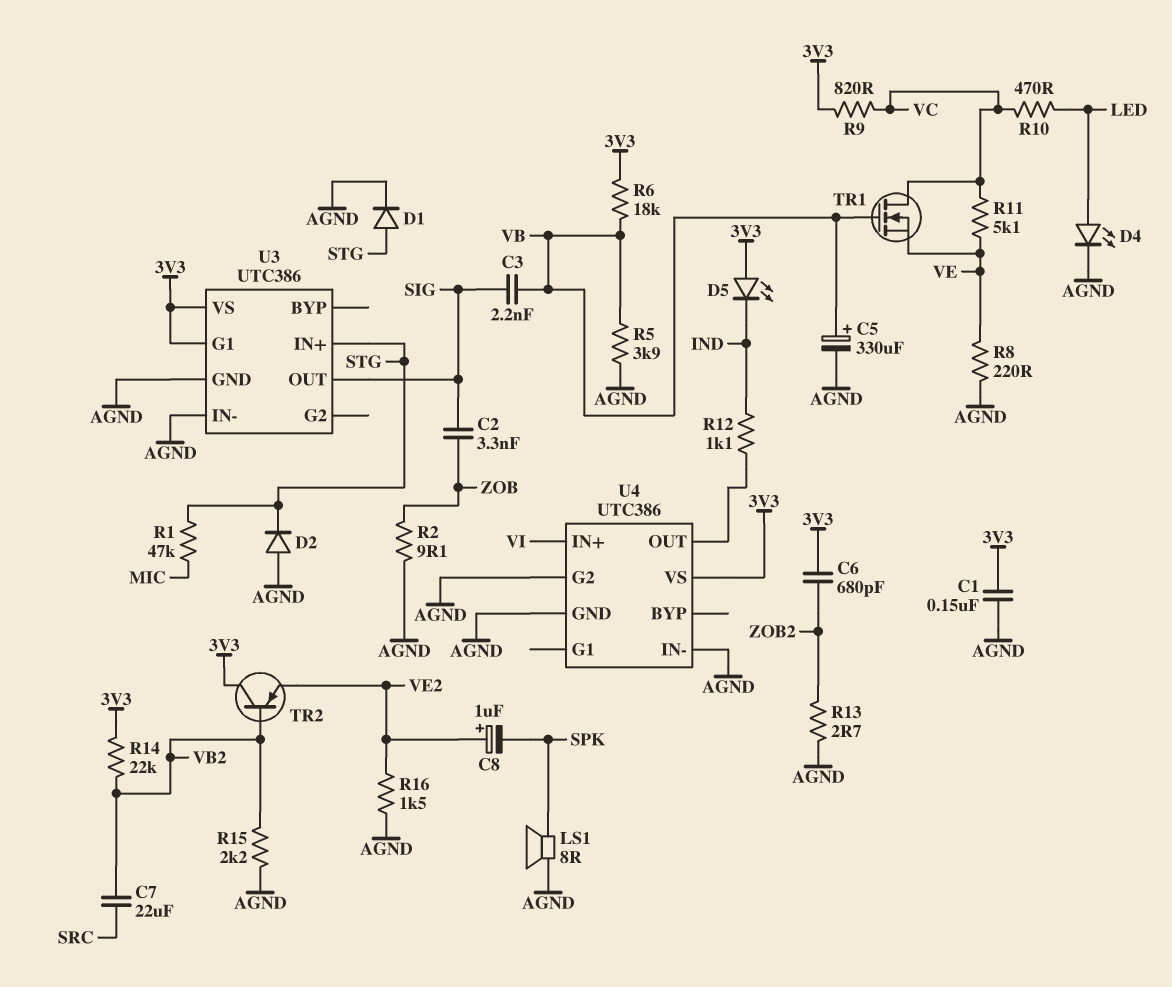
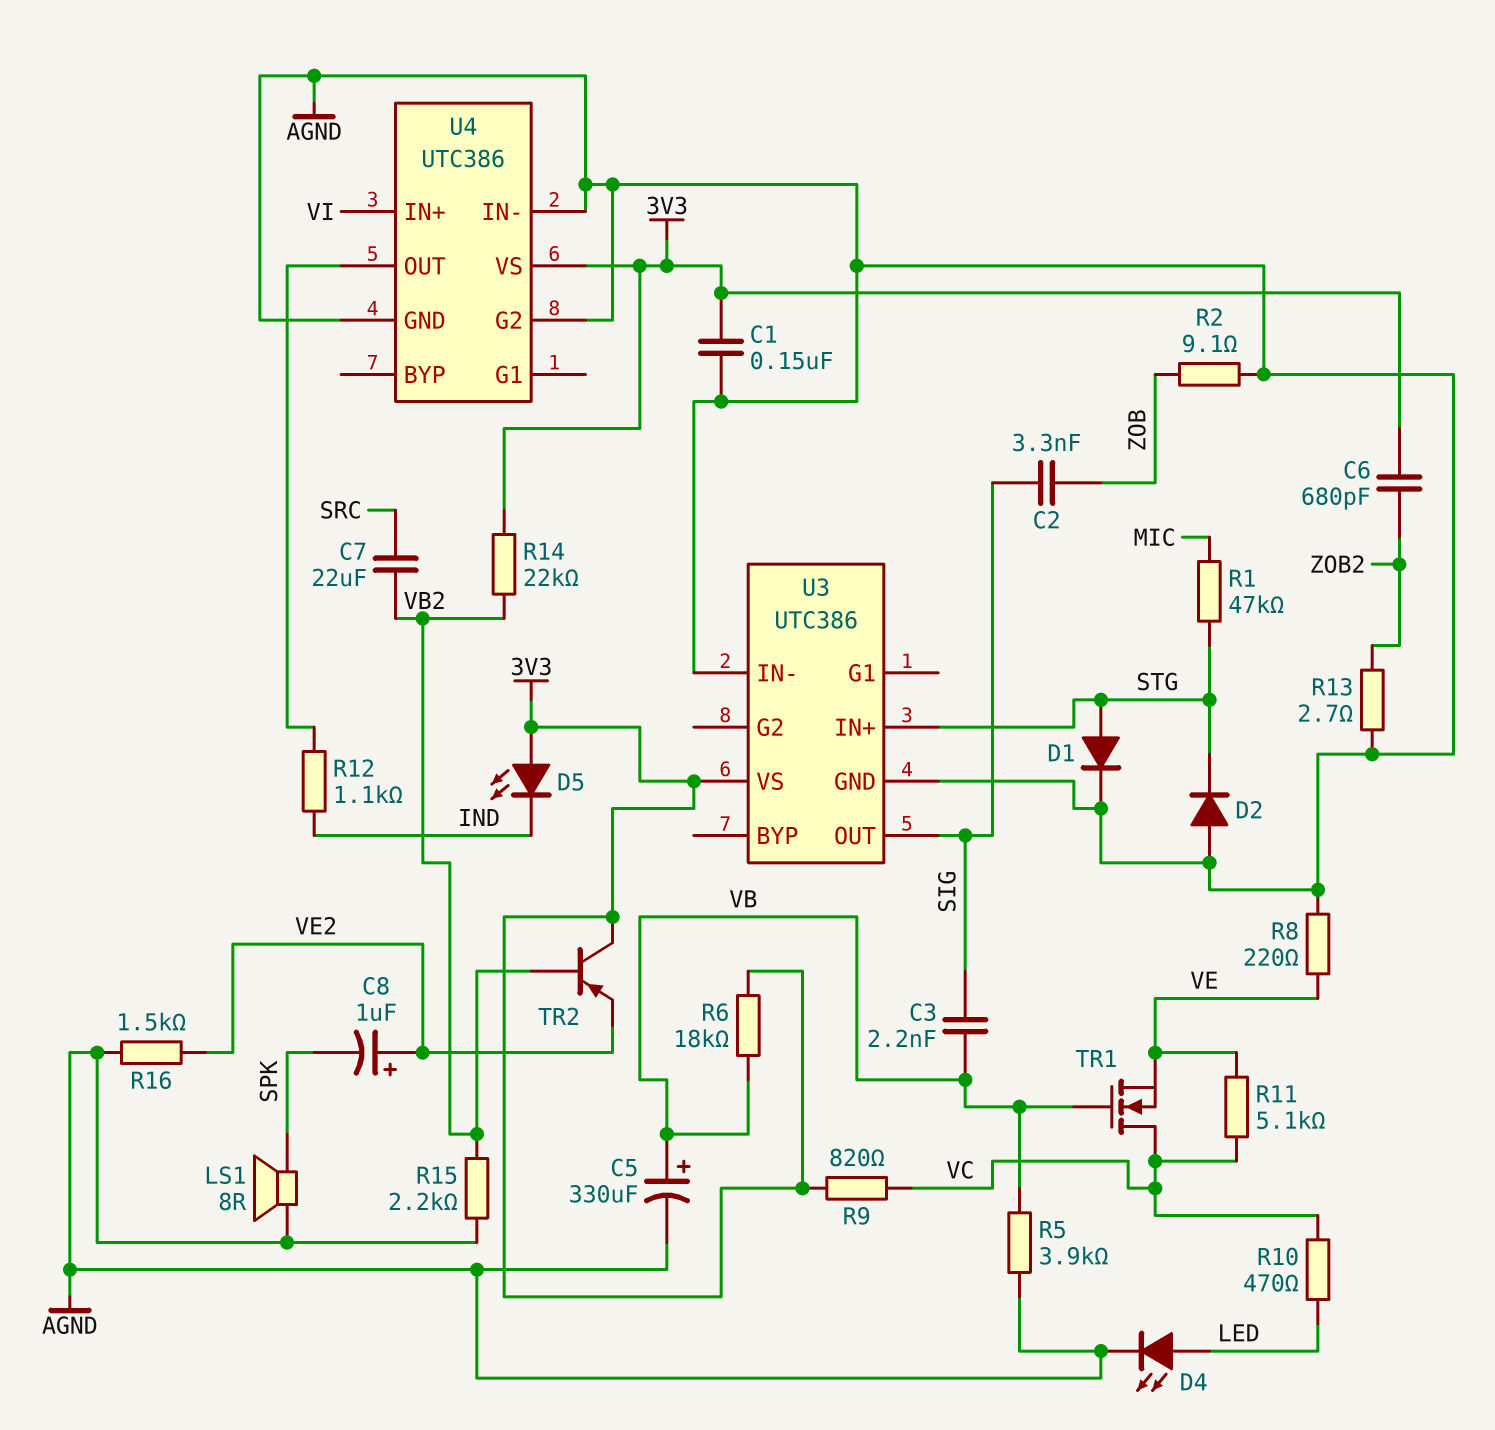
U3 pin G1: 3V3 -> none

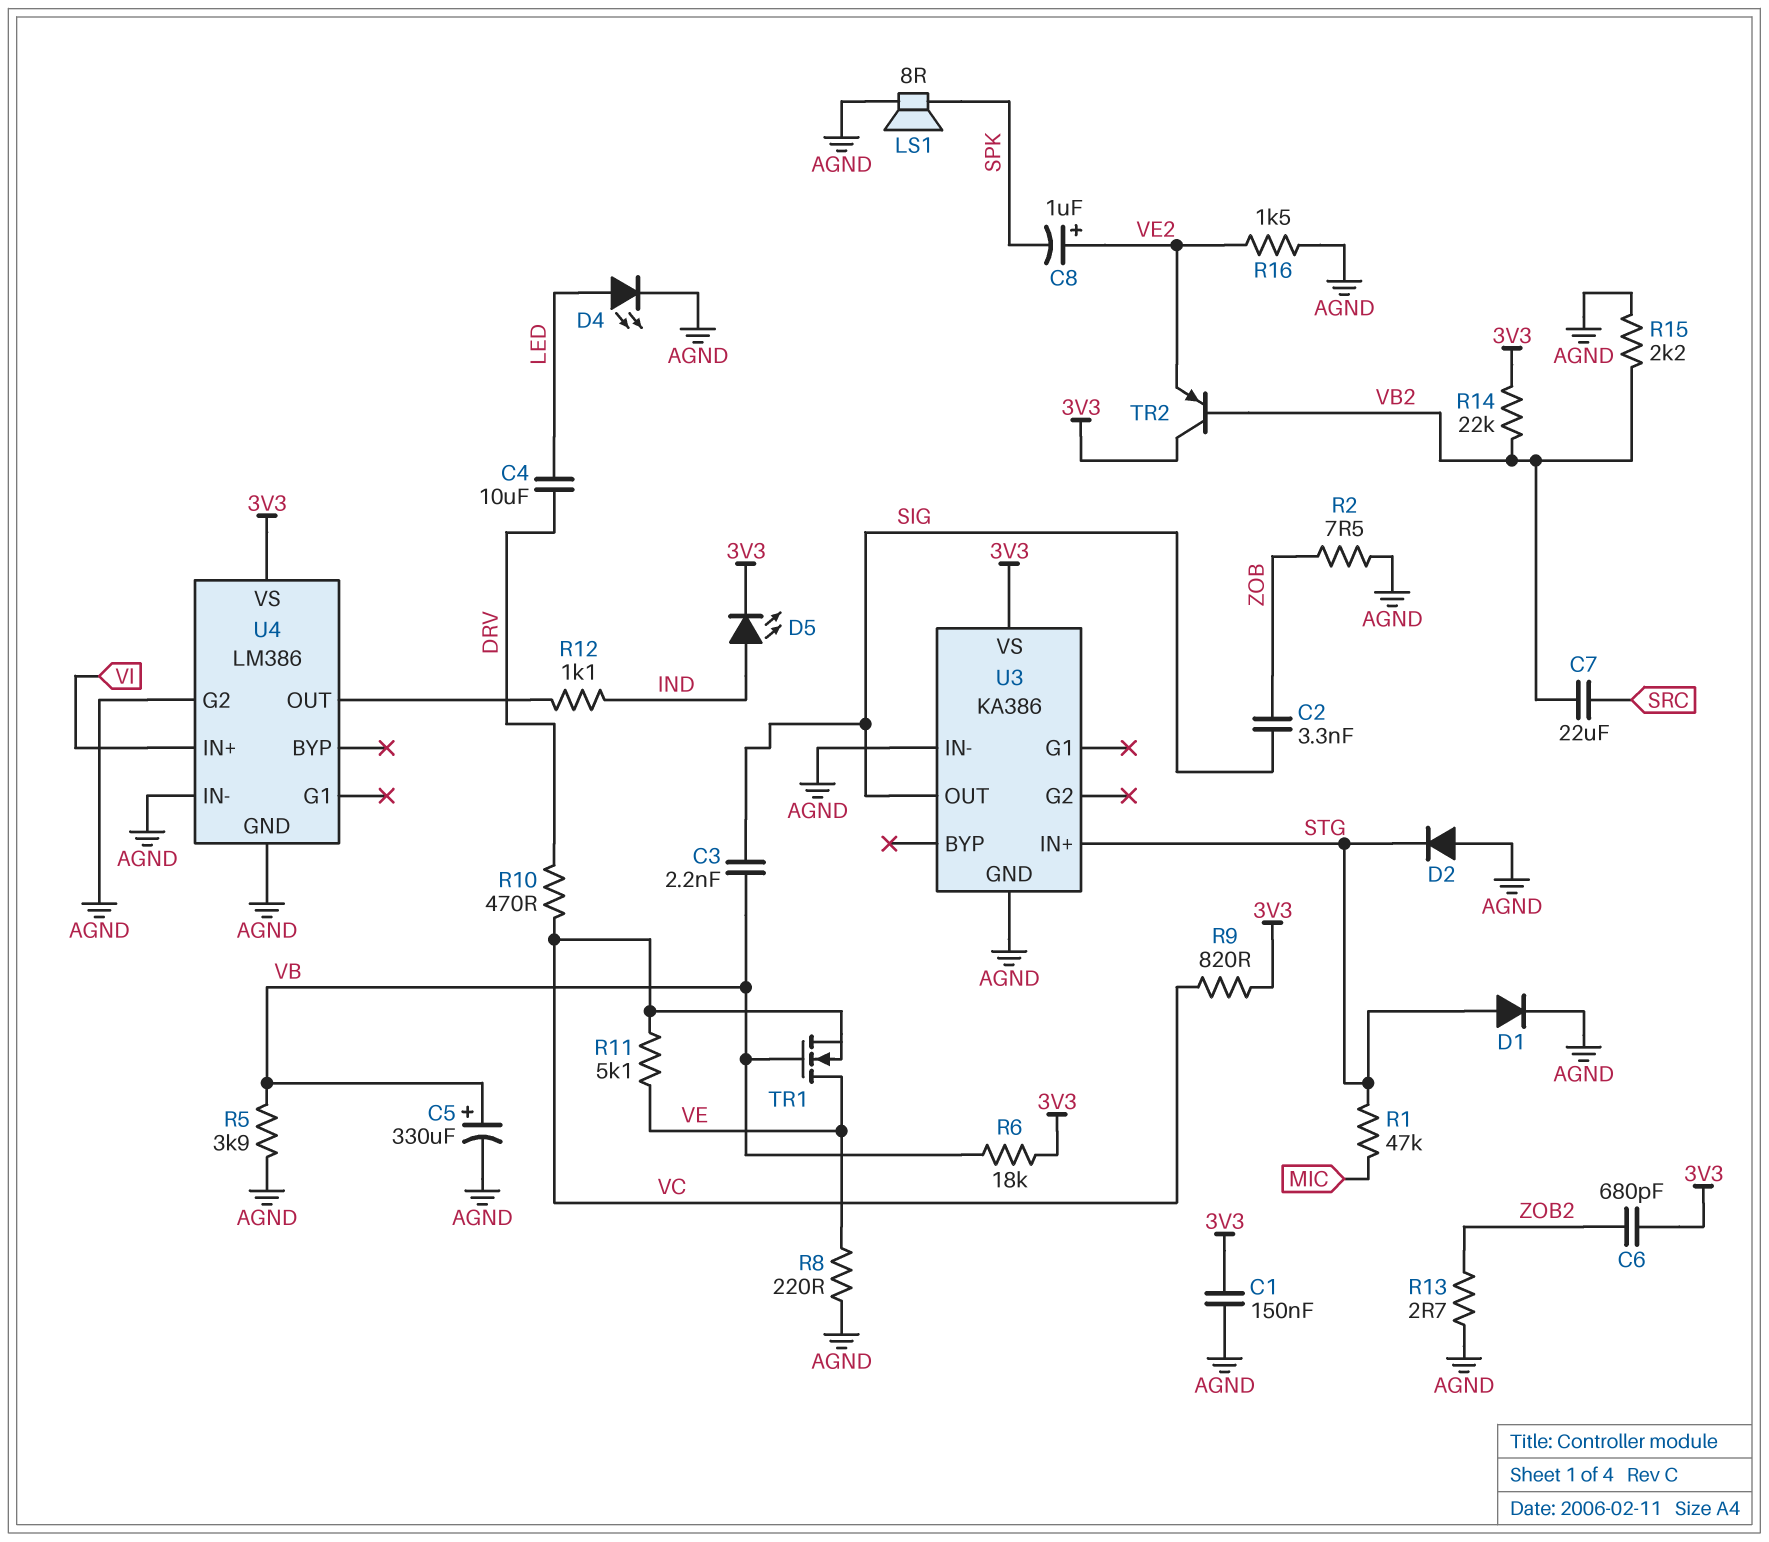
C4: none -> 10uF (DRV, LED)
D5: LED (A 3V3, K IND) -> LED (A IND, K 3V3)
R2: 9.1 (AGND, ZOB) -> 7.5 (AGND, ZOB)
R10: 470 (LED, VC) -> 470 (DRV, VC)
TR1: NMOS (G VB, D VC, S VE) -> NMOS (G VB, D VE, S VC)
U3: UTC386 -> KA386
U4: UTC386 -> LM386

